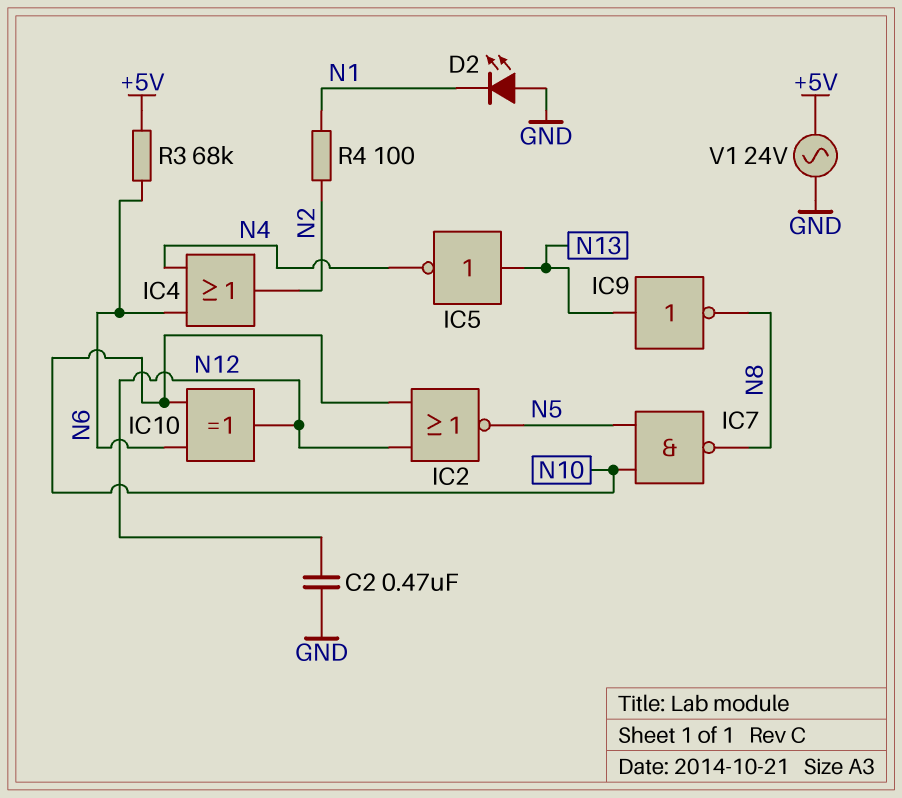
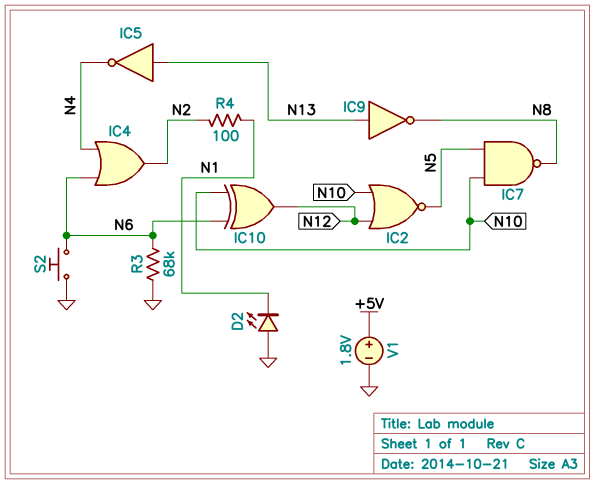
C2: 470nF (GND, N12) -> none
R3: 68k (+5V, N6) -> 68k (GND, N6)
S2: none -> button (GND, N6)
V1: AC 24V (+5V, GND) -> 1.8V (plus +5V, minus GND)

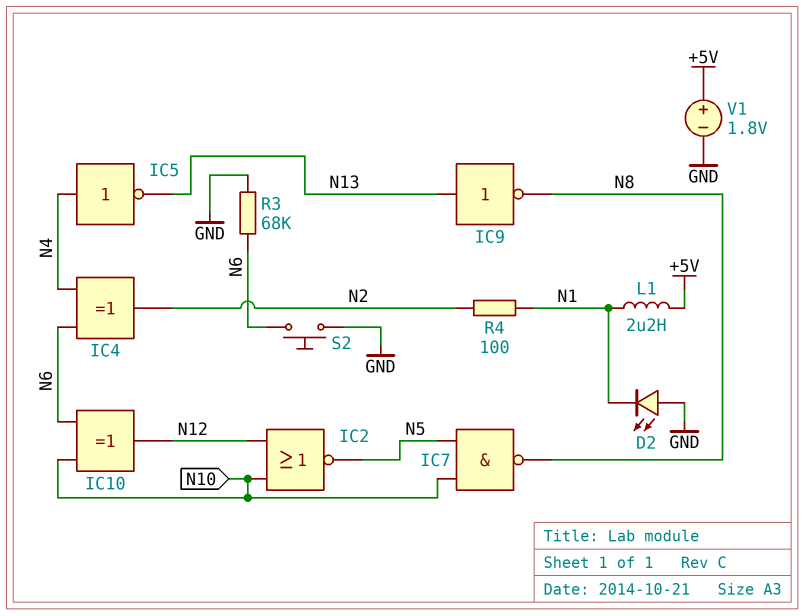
IC4: OR (in N4, in N6, out N2) -> XOR (in N4, in N6, out N2)
IC5: NOT (in N13, out N4) -> NOT (in N4, out N13)
L1: none -> 2.2uH (+5V, N1)

